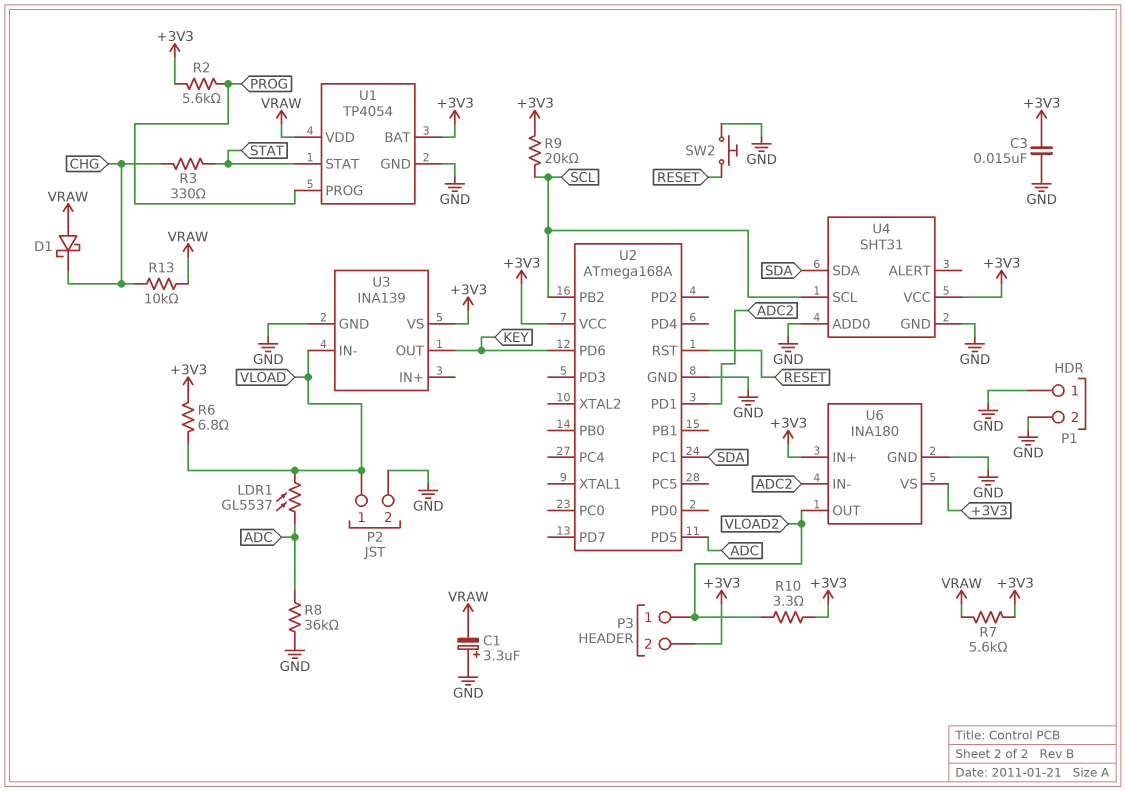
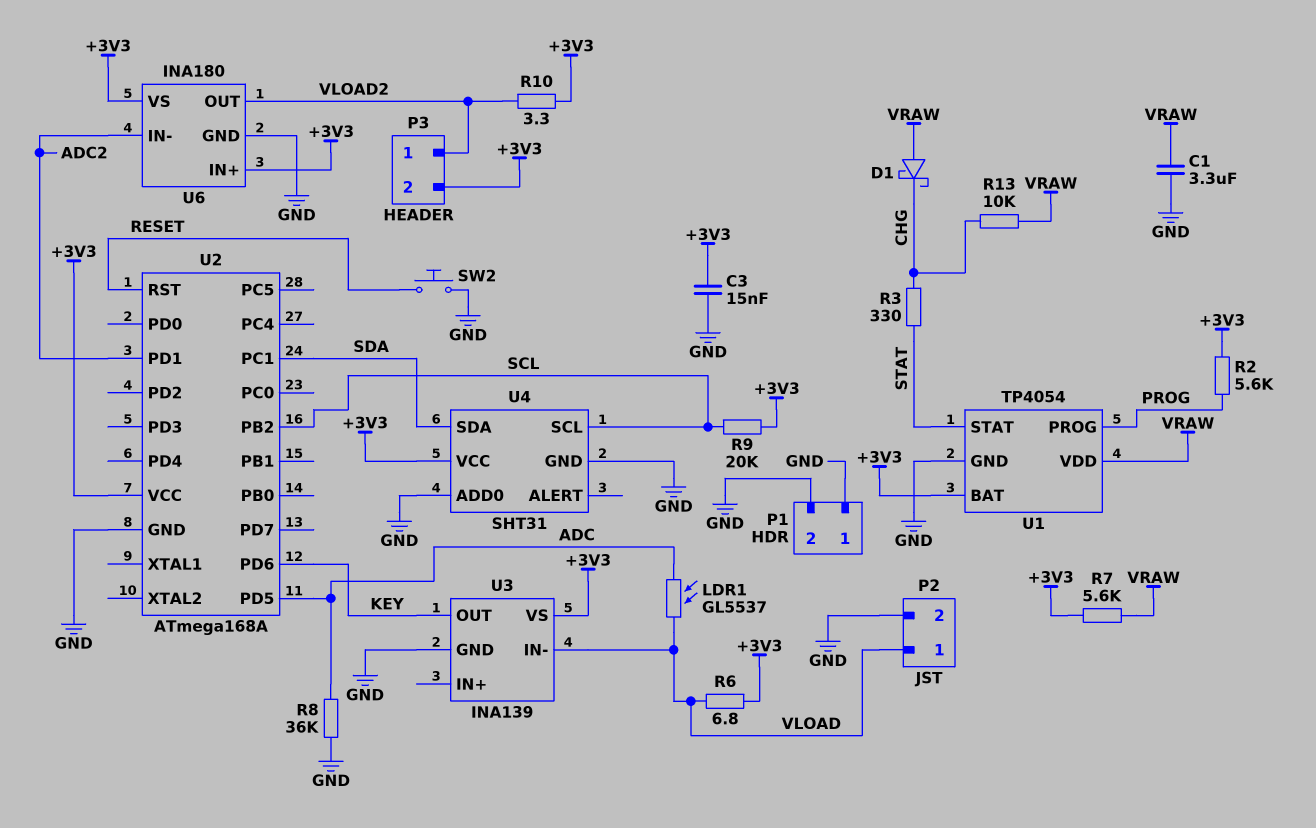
C1: 3.3uF (plus GND, minus VRAW) -> 3.3uF (GND, VRAW)

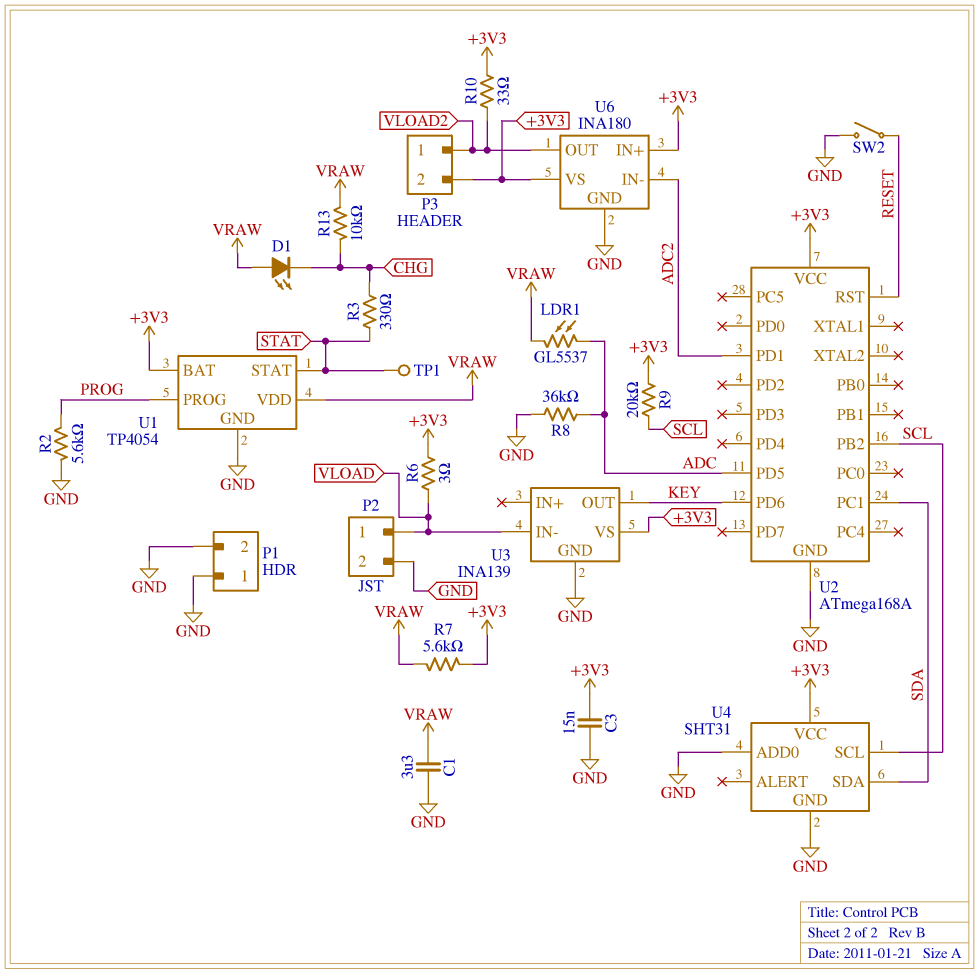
D1: schottky (A VRAW, K CHG) -> LED (A VRAW, K CHG)
LDR1: GL5537 (ADC, VLOAD) -> GL5537 (ADC, VRAW)
R2: 5.6k (+3V3, PROG) -> 5.6k (GND, PROG)
R6: 6.8 (+3V3, VLOAD) -> 3 (+3V3, VLOAD)
R10: 3.3 (+3V3, VLOAD2) -> 33 (+3V3, VLOAD2)
SW2: button (GND, RESET) -> switch (GND, RESET)
TP1: none -> test point (STAT)

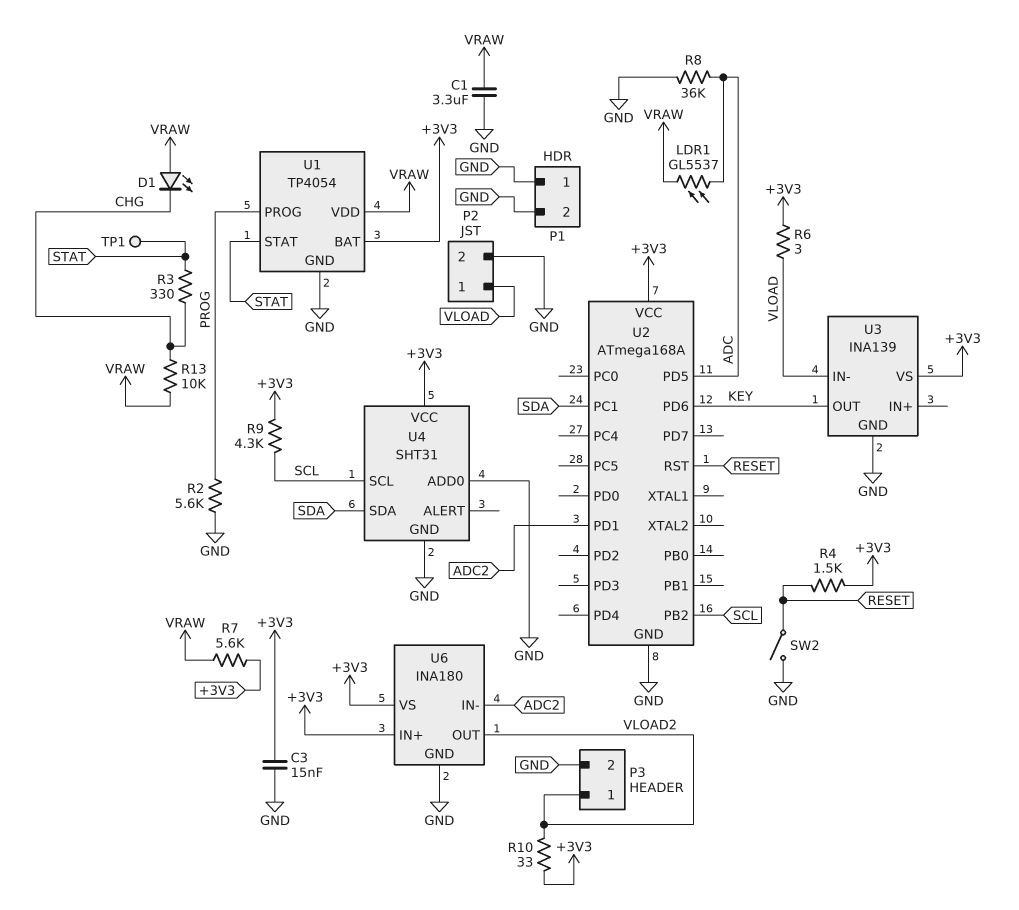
P3 pin 2: +3V3 -> GND
R4: none -> 1.5k (+3V3, RESET)
R9: 20k (+3V3, SCL) -> 4.3k (+3V3, SCL)

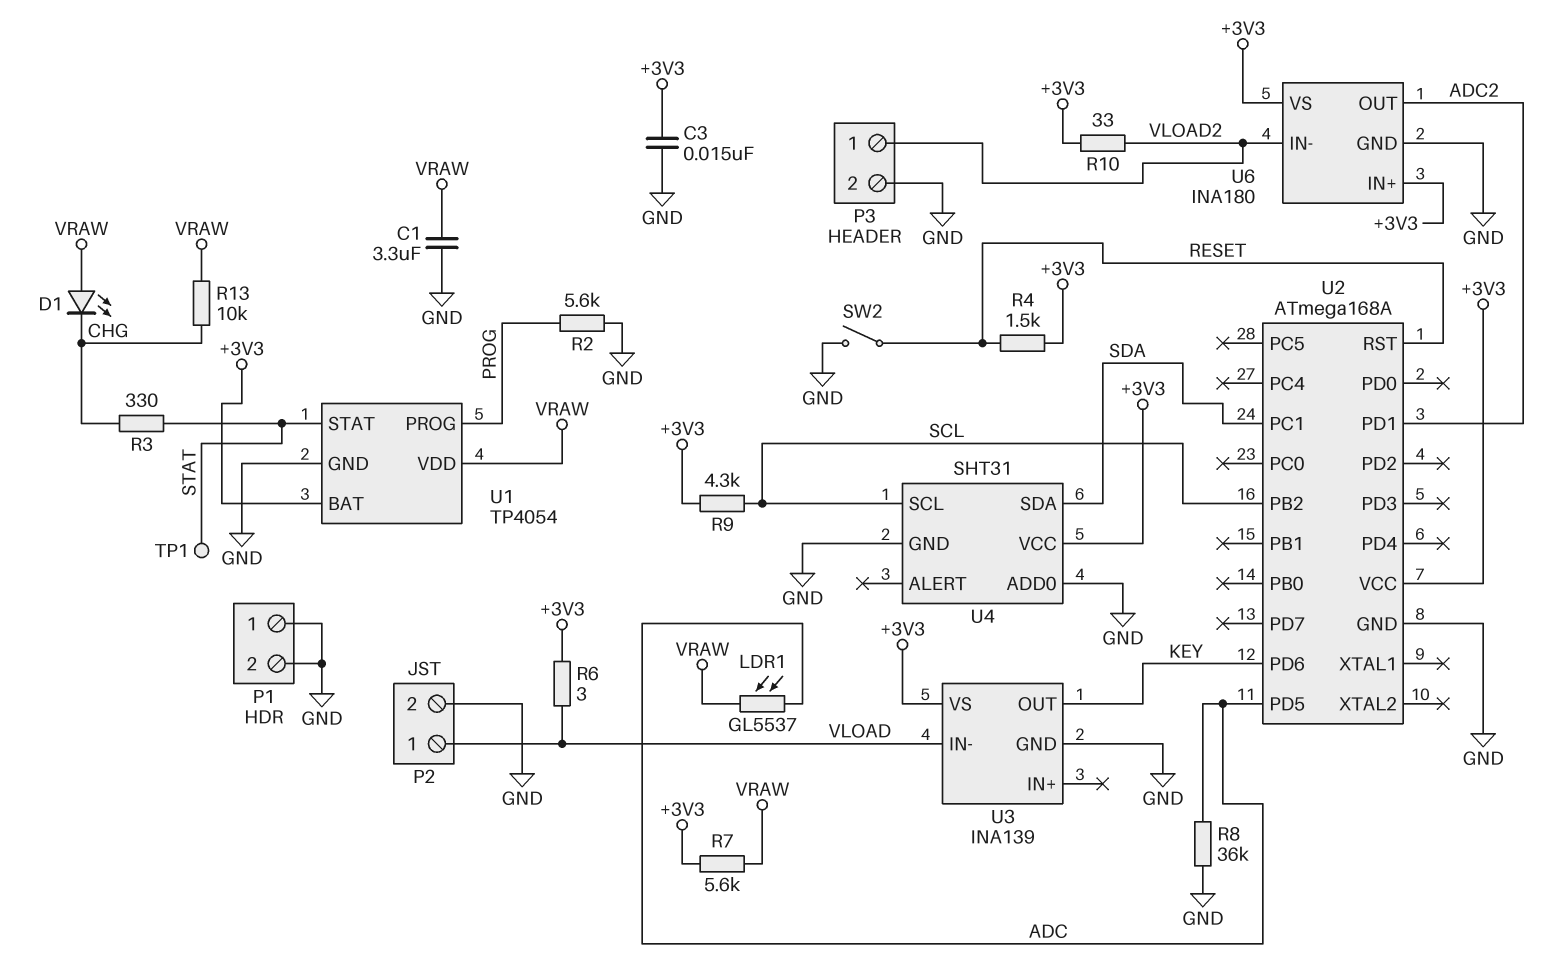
U6 pin IN-: ADC2 -> VLOAD2
U6 pin OUT: VLOAD2 -> ADC2

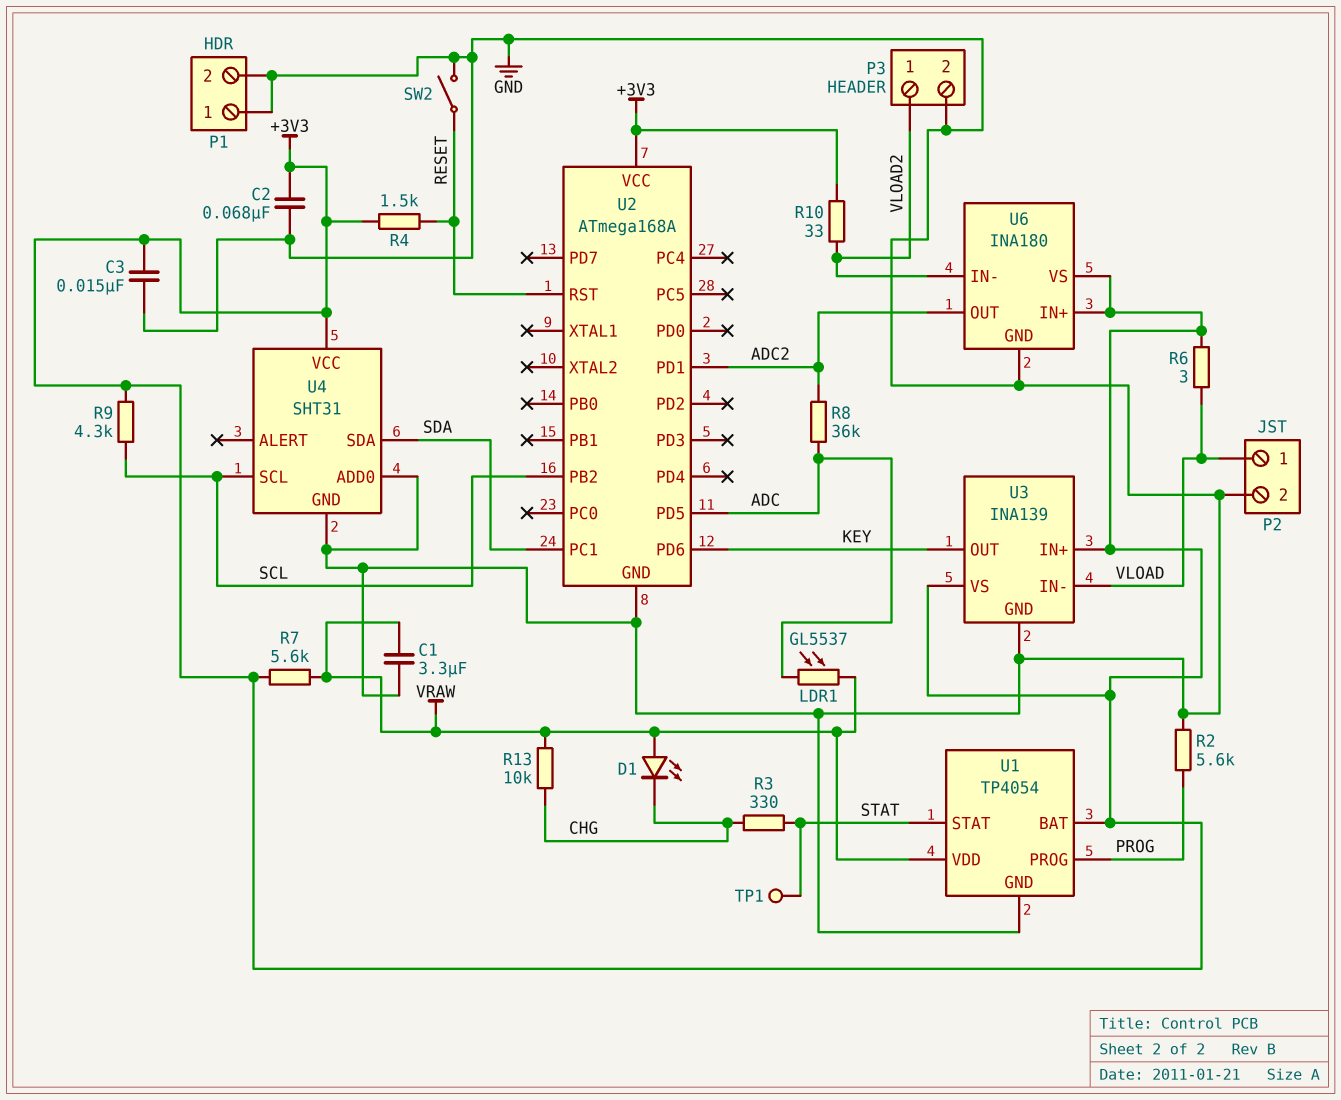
C2: none -> 68nF (+3V3, GND)
R8: 36k (ADC, GND) -> 36k (ADC, ADC2)
U3 pin IN+: none -> +3V3

